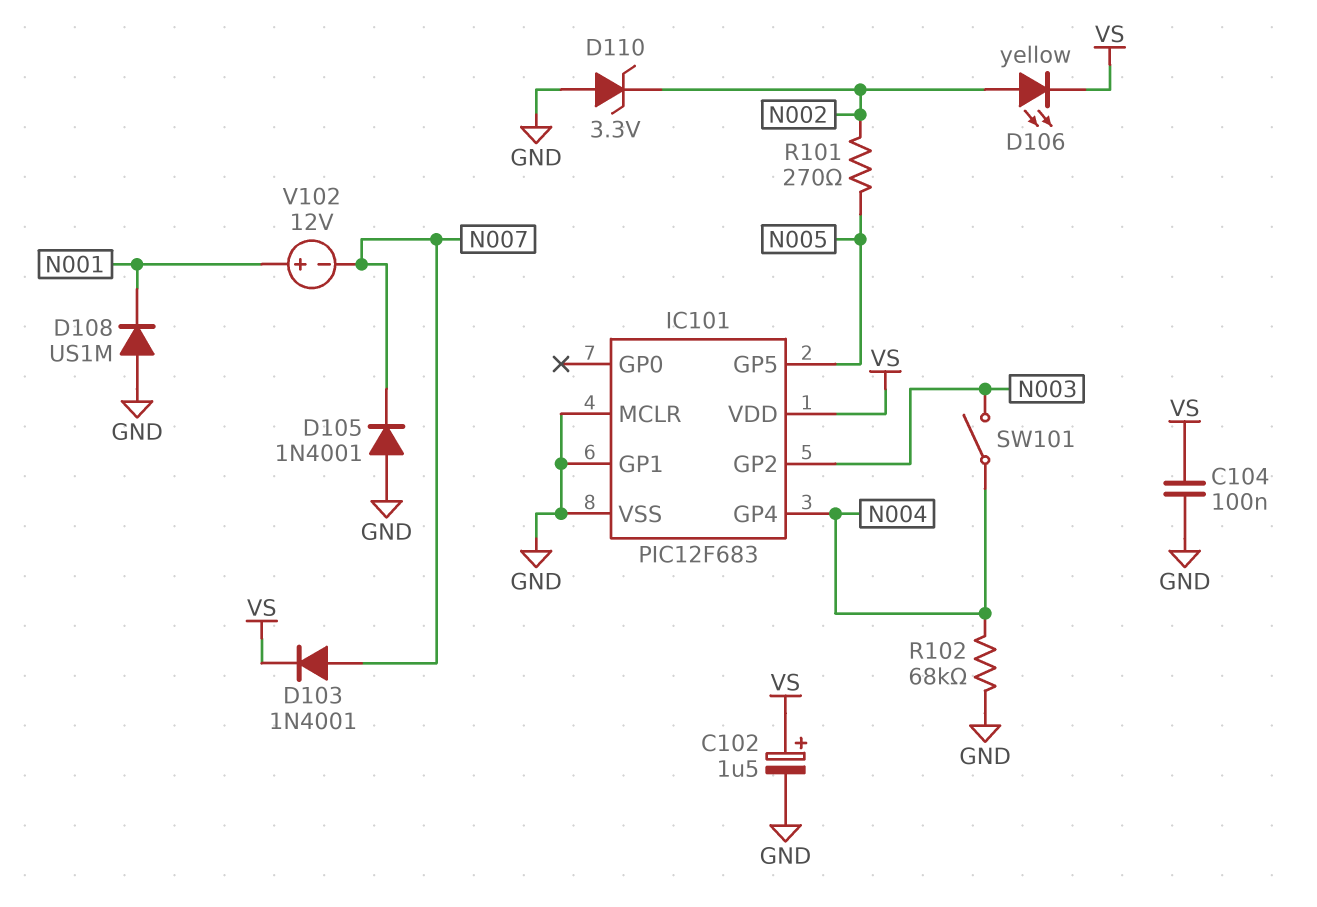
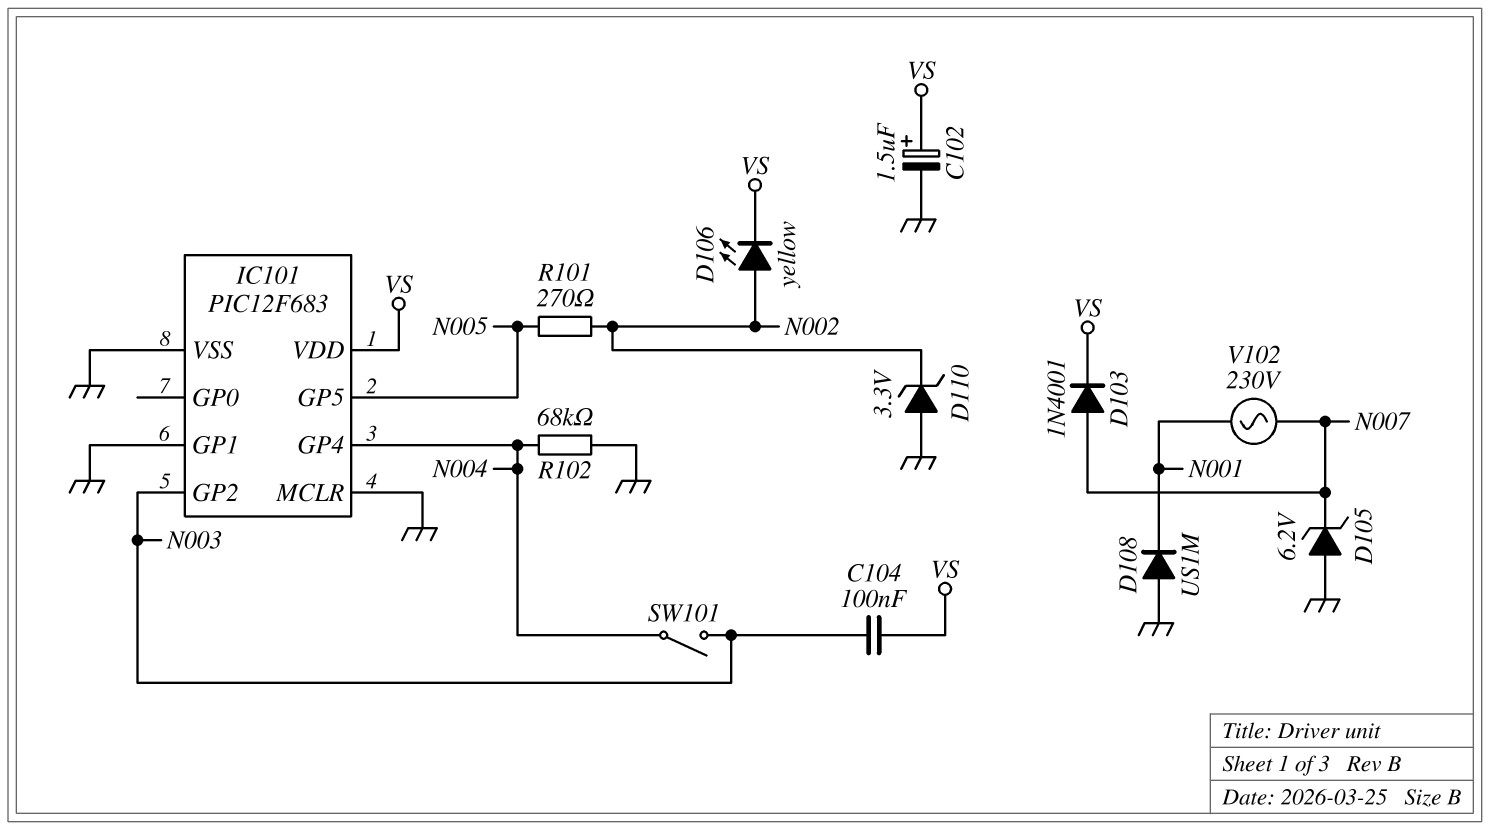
C104: 100nF (GND, VS) -> 100nF (N003, VS)
D105: diode 1N4001 (A GND, K N007) -> zener 6.2V (A GND, K N007)
V102: 12V (plus N001, minus N007) -> AC 230V (N001, N007)

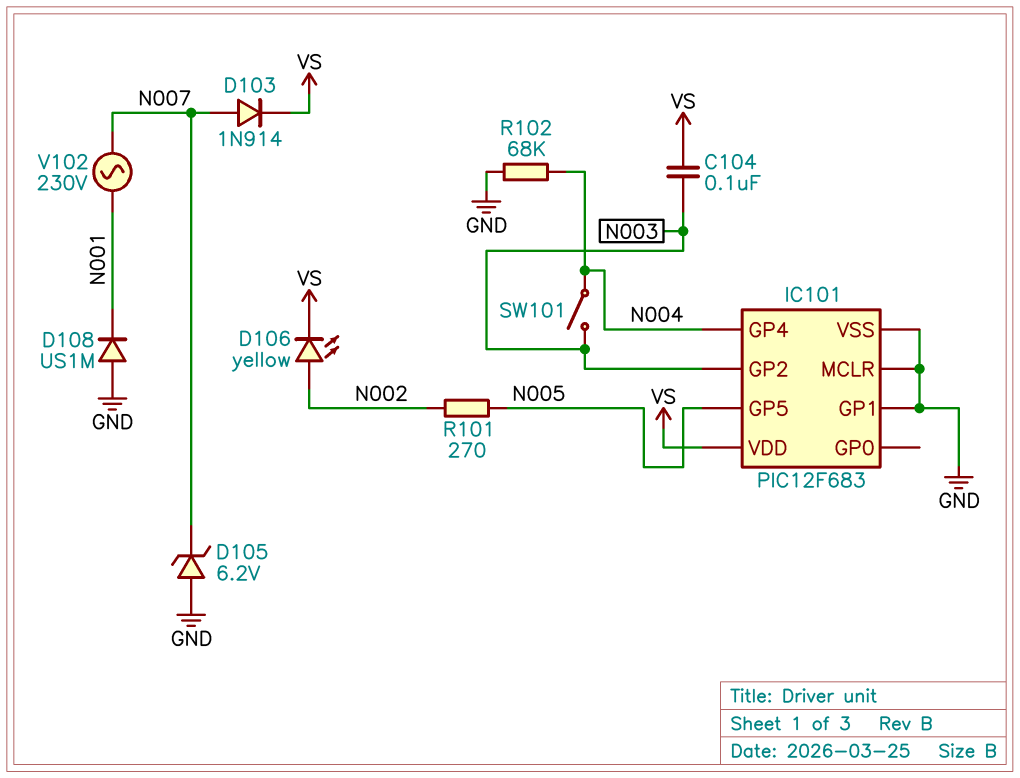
C102: 1.5uF (plus VS, minus GND) -> none
D103: diode 1N4001 (A N007, K VS) -> diode 1N914 (A N007, K VS)
D110: zener 3.3V (A GND, K N002) -> none

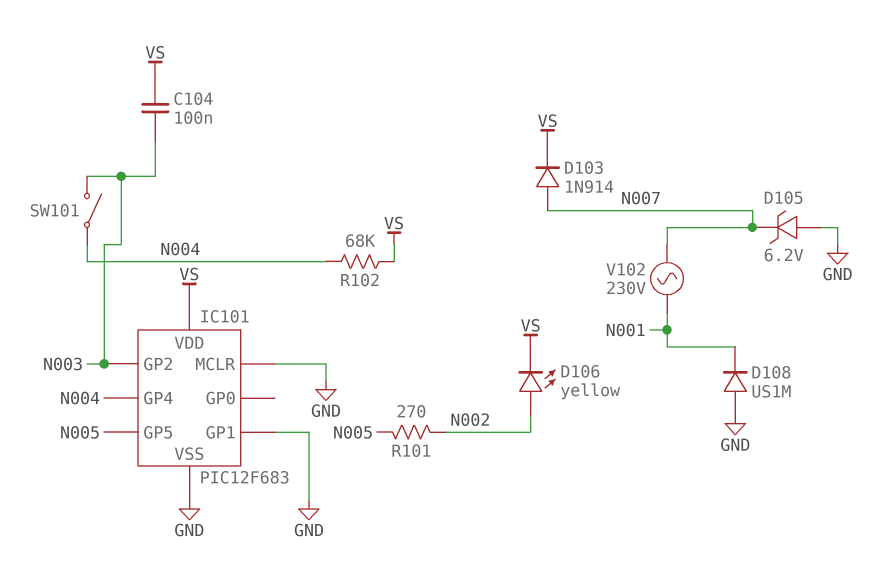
R102: 68k (GND, N004) -> 68k (N004, VS)

